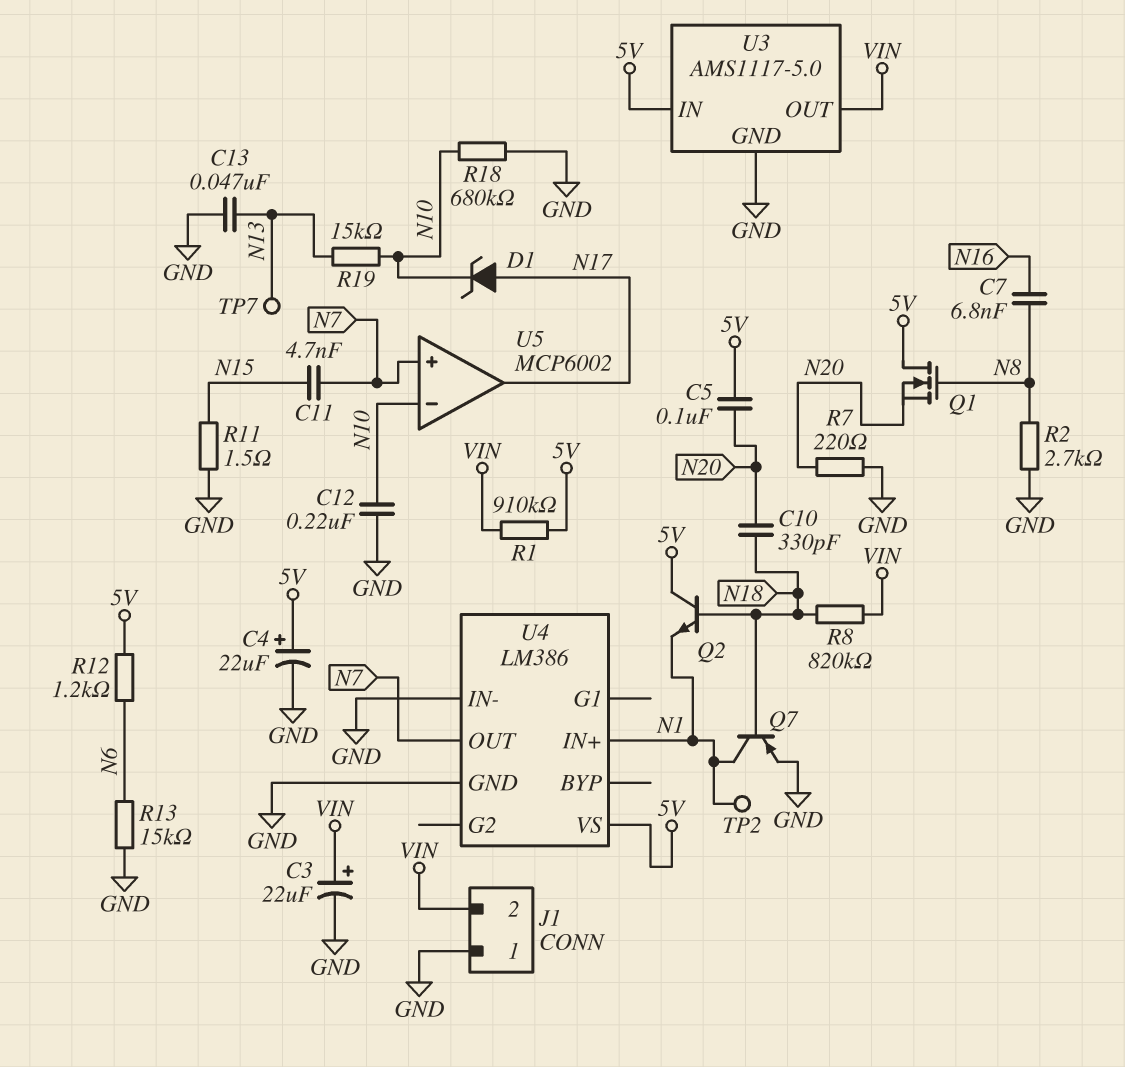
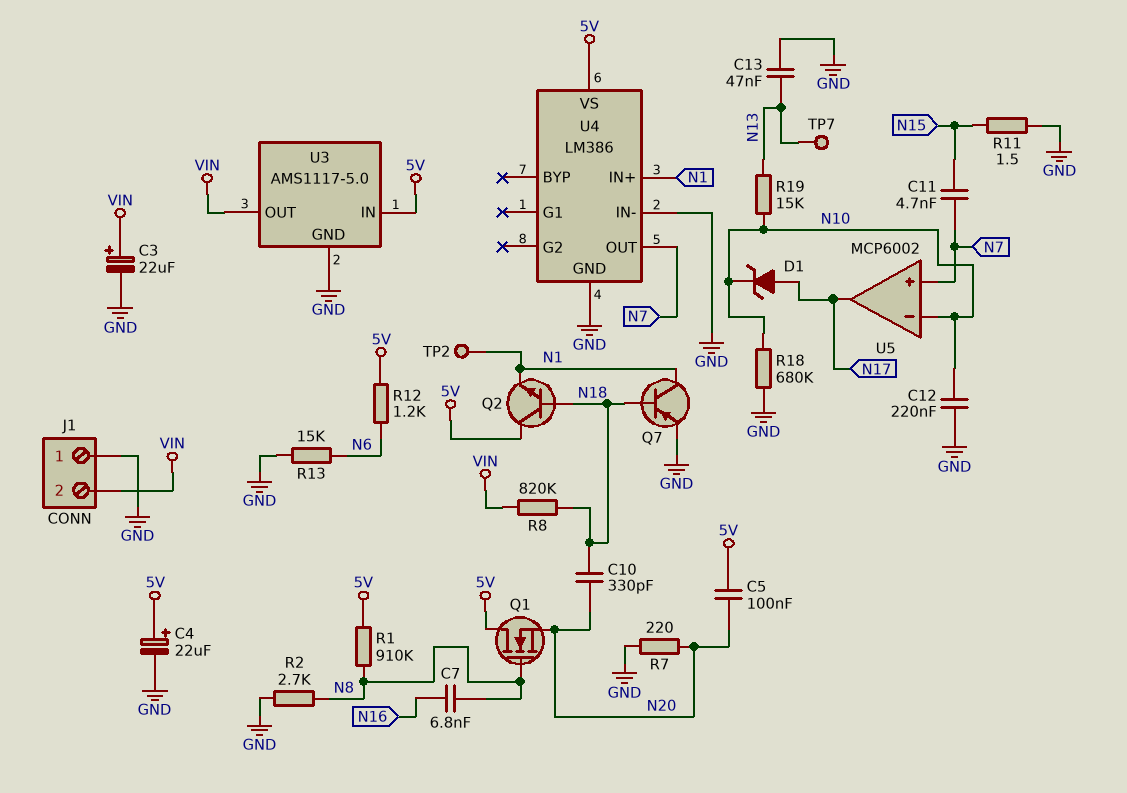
R1: 910k (5V, VIN) -> 910k (5V, N8)

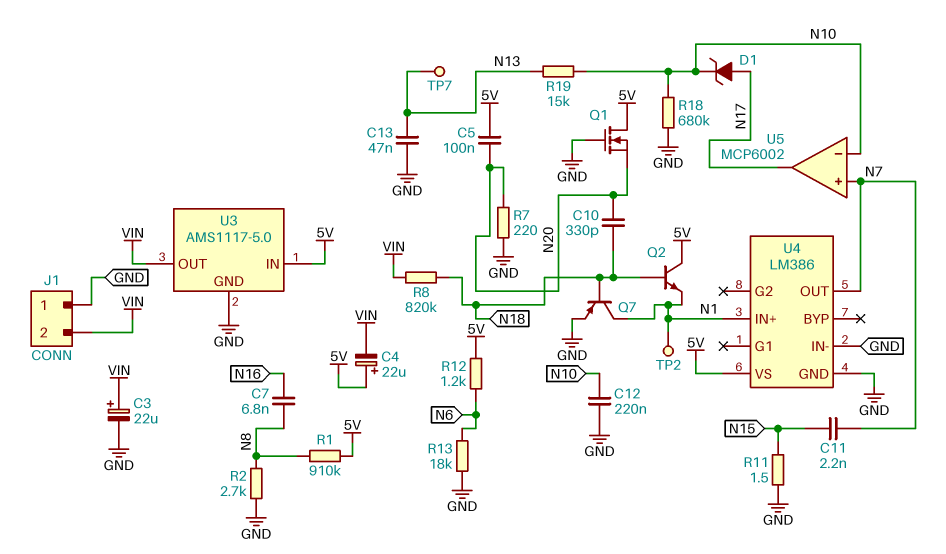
C4: 22uF (plus 5V, minus GND) -> 22uF (plus 5V, minus VIN)
C11: 4.7nF (N7, N15) -> 2.2nF (N7, N15)
Q1: NMOS (G N8, D 5V, S N20) -> NMOS (G GND, D 5V, S N20)
R13: 15k (GND, N6) -> 18k (GND, N6)

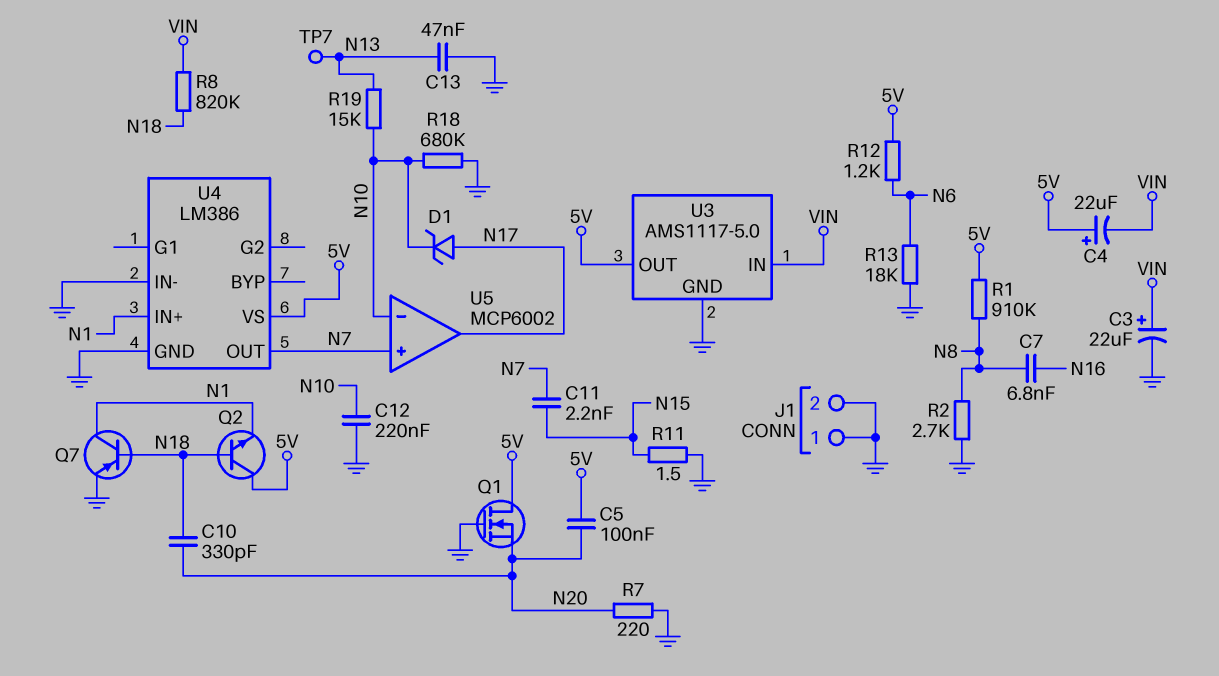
J1 pin 2: VIN -> GND
TP2: test point (N1) -> none
U3 pin IN: 5V -> VIN
U3 pin OUT: VIN -> 5V

